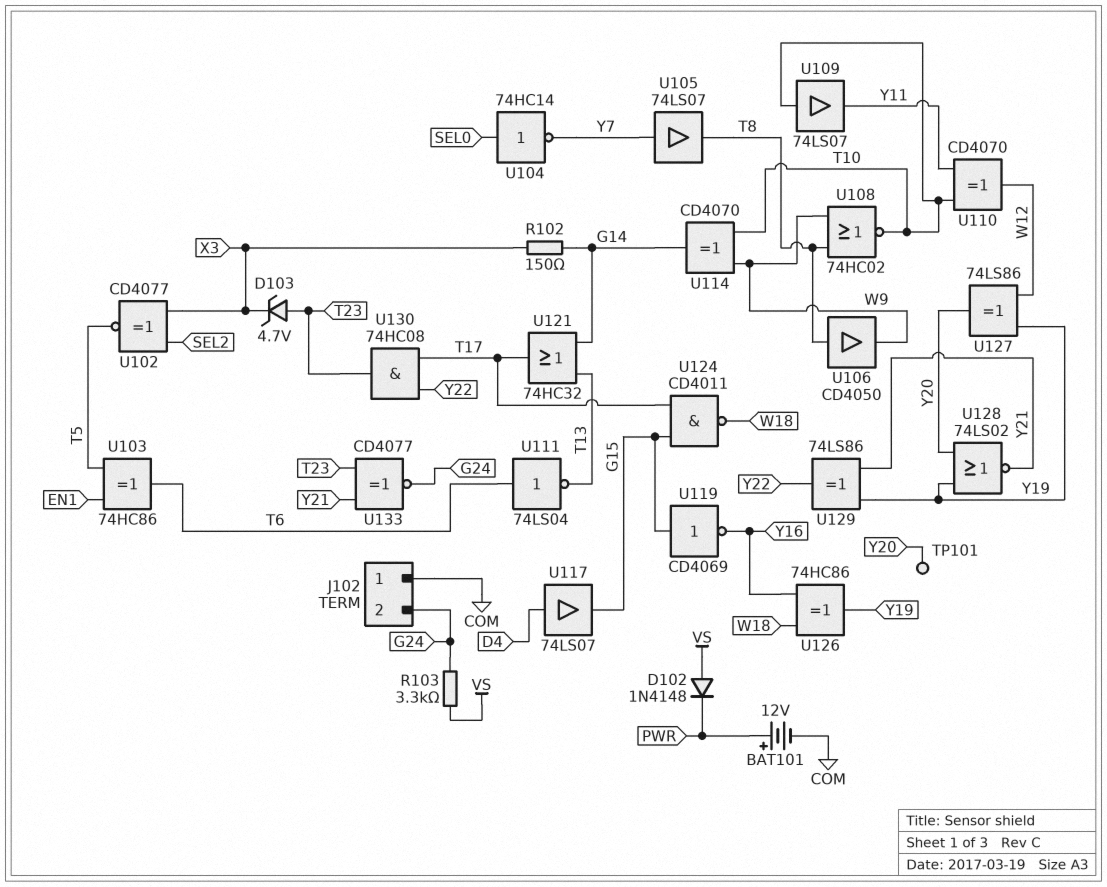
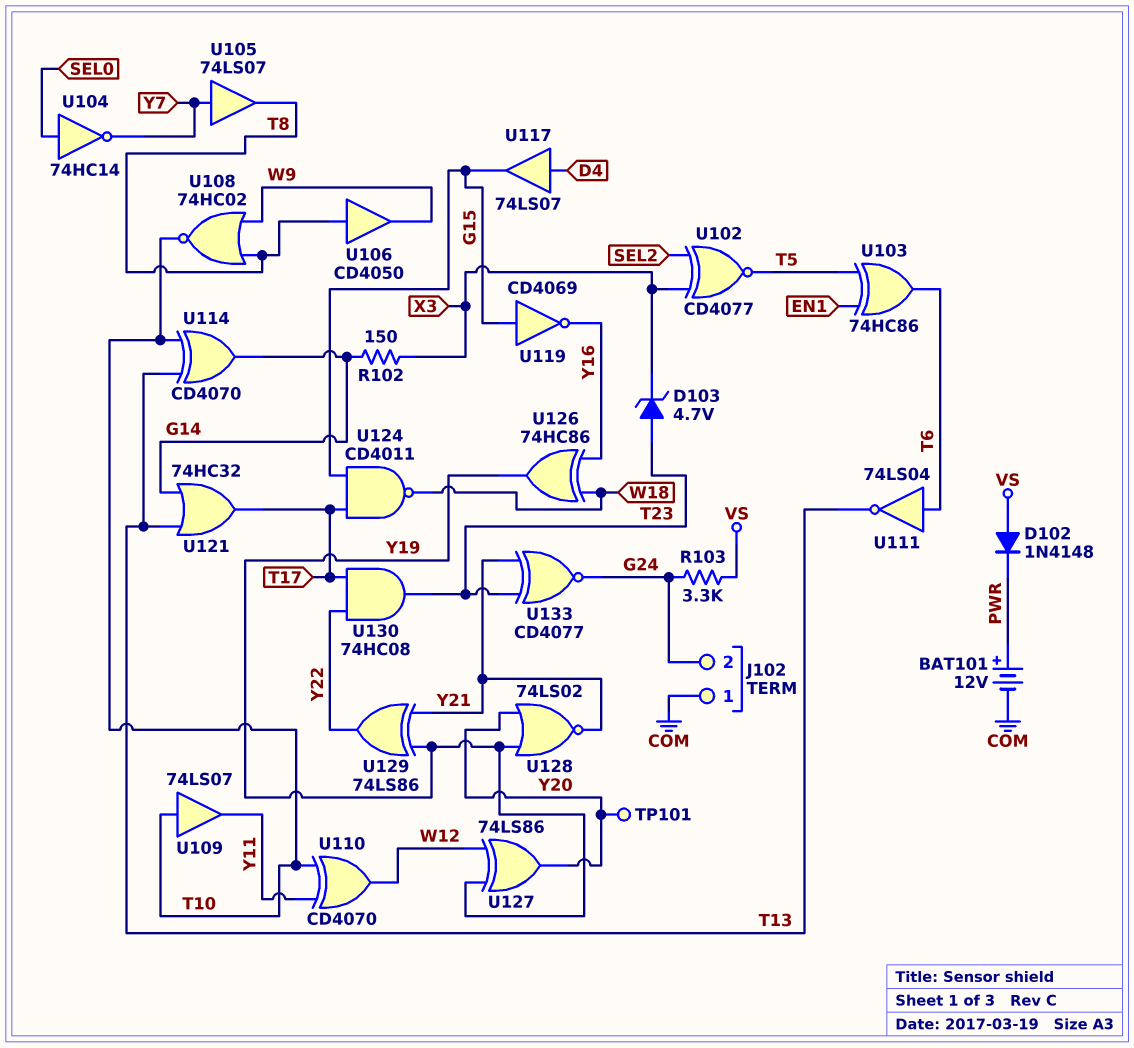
U114: XOR CD4070 (in T10, in W9, out G14) -> XOR CD4070 (in T10, in T13, out G14)

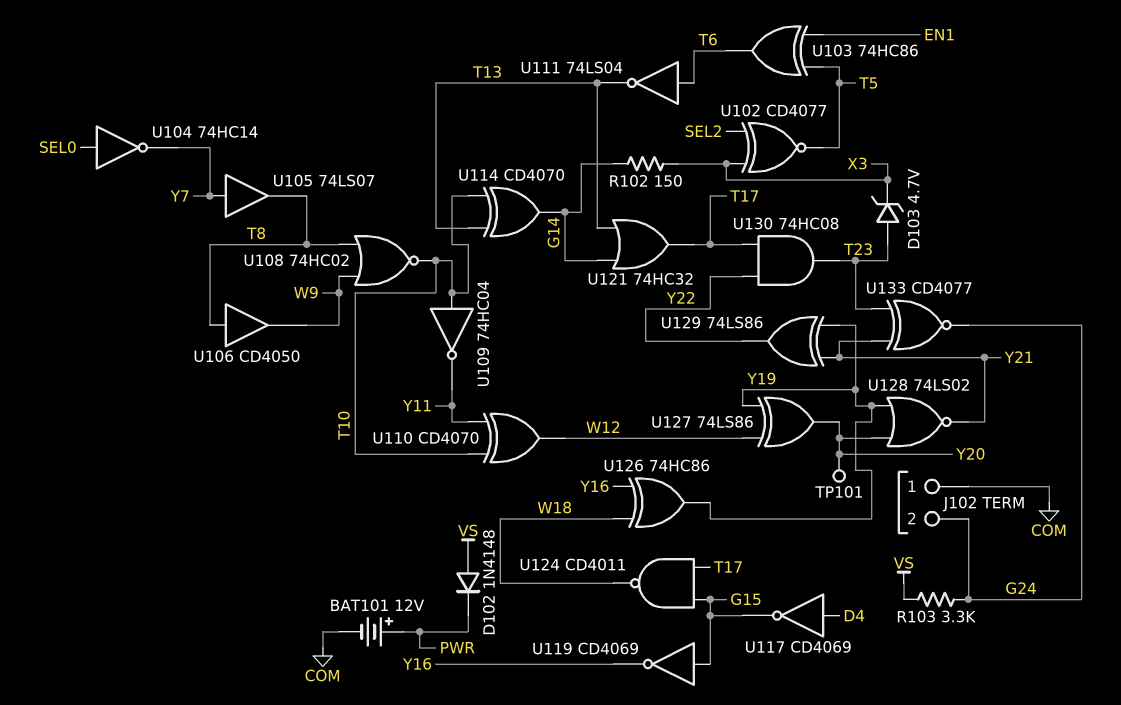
U109: buffer 74LS07 (in T10, out Y11) -> NOT 74HC04 (in T10, out Y11)
U117: buffer 74LS07 (in D4, out G15) -> NOT CD4069 (in D4, out G15)

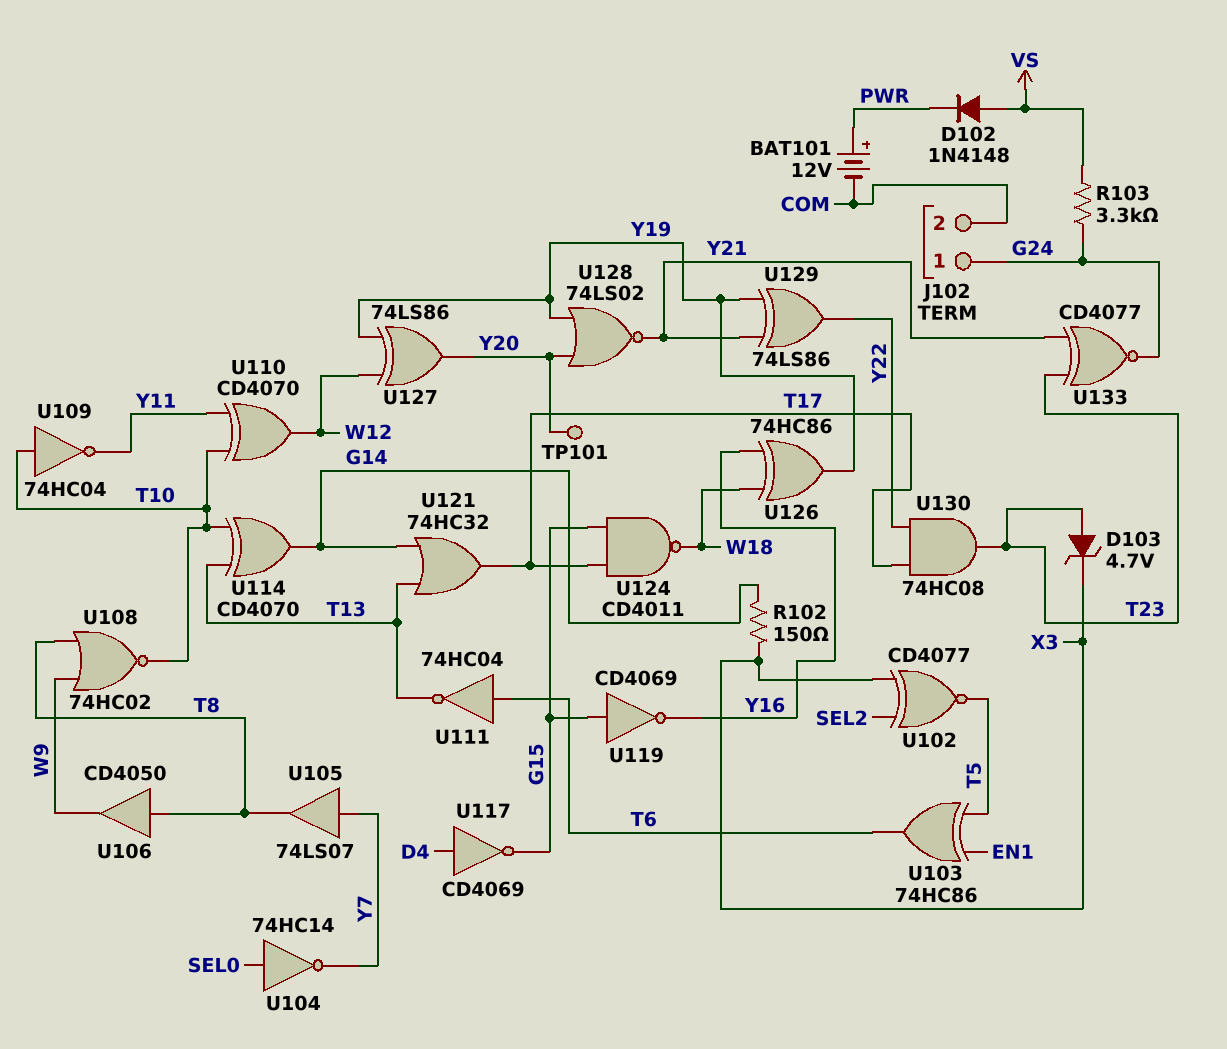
J102 pin 1: COM -> G24
J102 pin 2: G24 -> COM
U111: NOT 74LS04 (in T6, out T13) -> NOT 74HC04 (in T6, out T13)

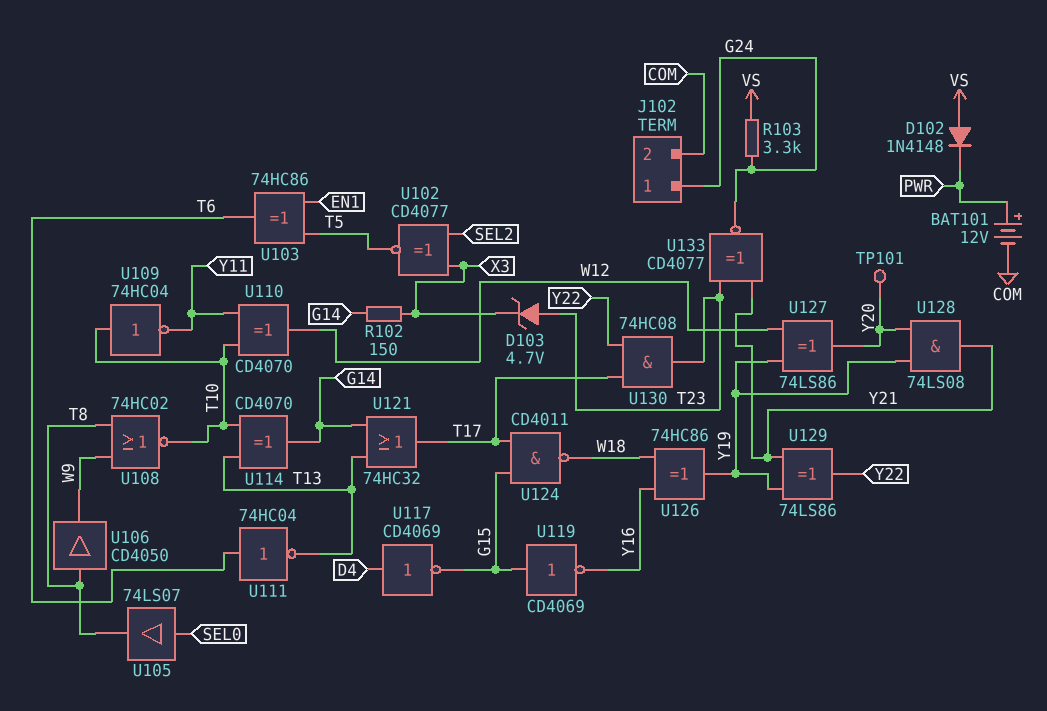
U104: NOT 74HC14 (in SEL0, out Y7) -> none
U105: buffer 74LS07 (in Y7, out T8) -> buffer 74LS07 (in SEL0, out T8)
U128: NOR 74LS02 (in Y19, in Y20, out Y21) -> AND 74LS08 (in Y19, in Y20, out Y21)

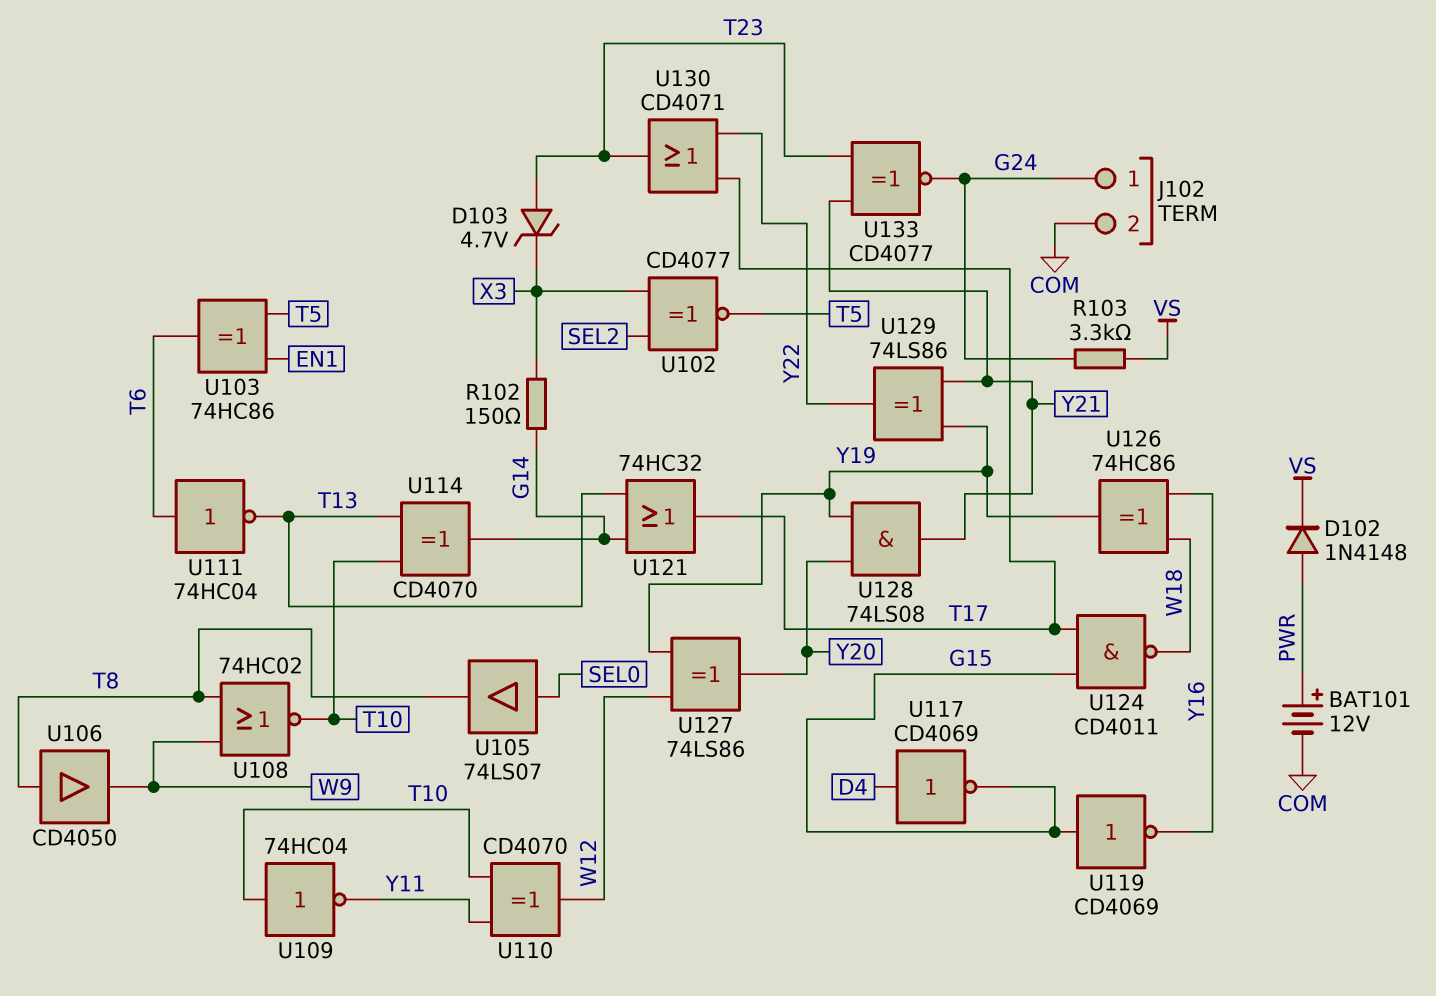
D102: diode 1N4148 (A VS, K PWR) -> diode 1N4148 (A PWR, K VS)
TP101: test point (Y20) -> none
U130: AND 74HC08 (in T17, in Y22, out T23) -> OR CD4071 (in T17, in Y22, out T23)

